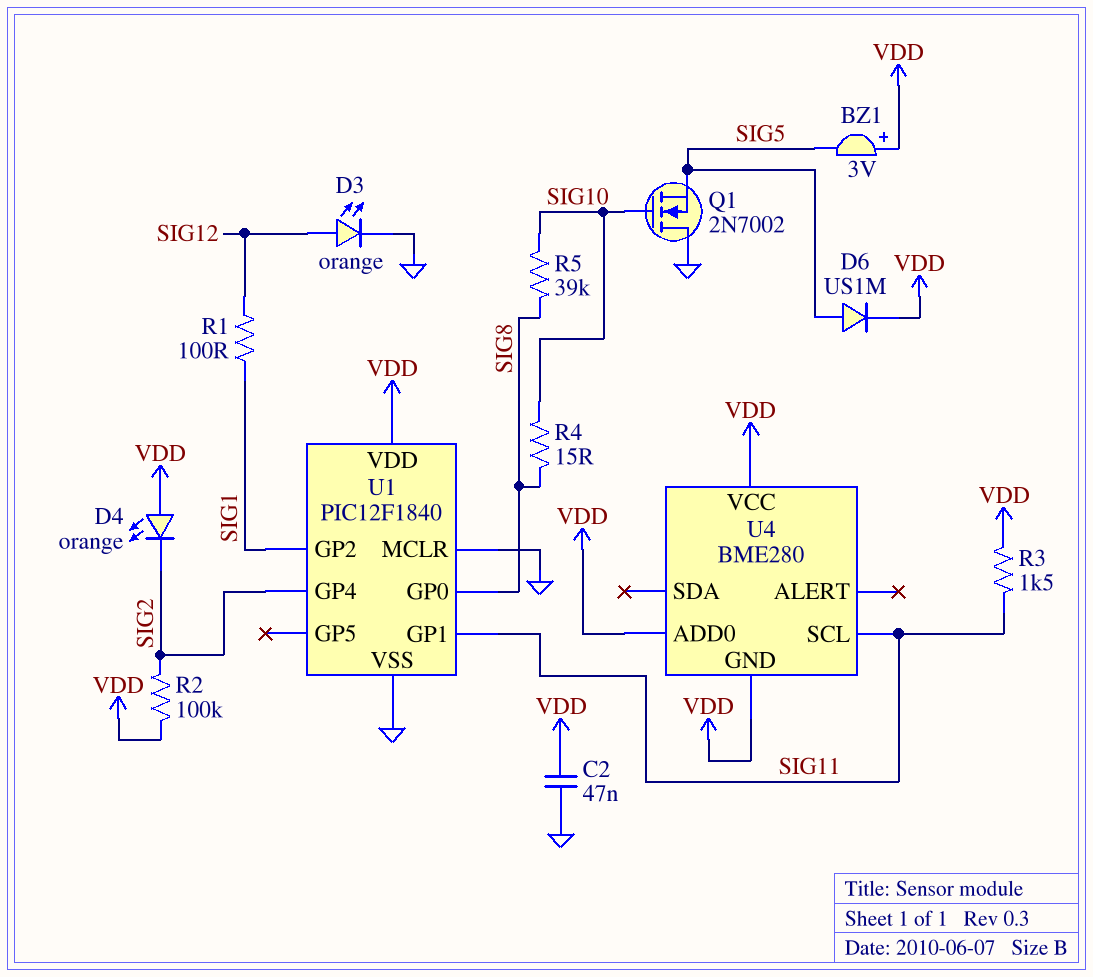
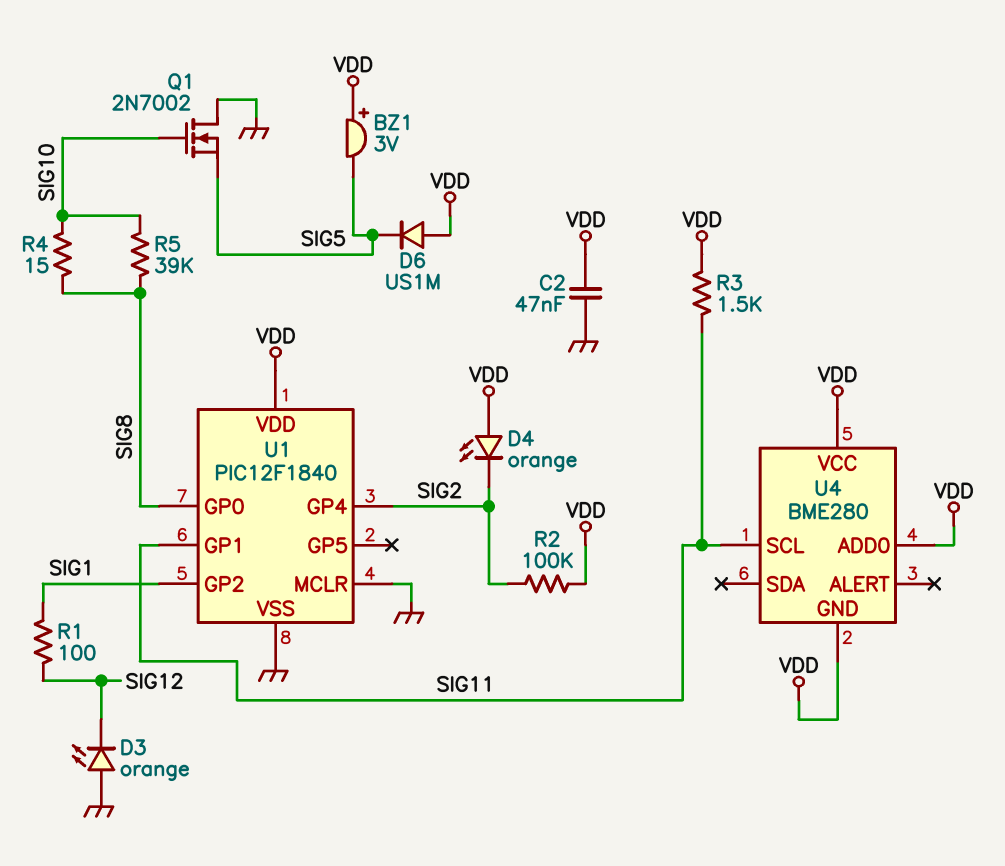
D3: LED orange (A SIG12, K GND) -> LED orange (A GND, K SIG12)
D6: diode US1M (A SIG5, K VDD) -> diode US1M (A VDD, K SIG5)

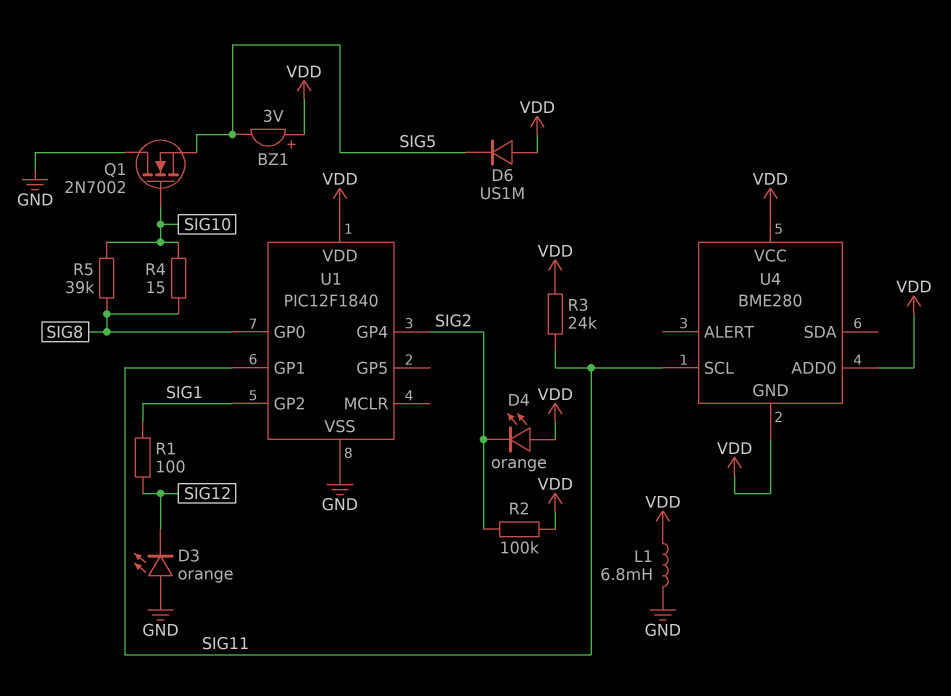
C2: 47nF (GND, VDD) -> none
L1: none -> 6.8mH (GND, VDD)
R3: 1.5k (SIG11, VDD) -> 24k (SIG11, VDD)
U1 pin MCLR: GND -> none

